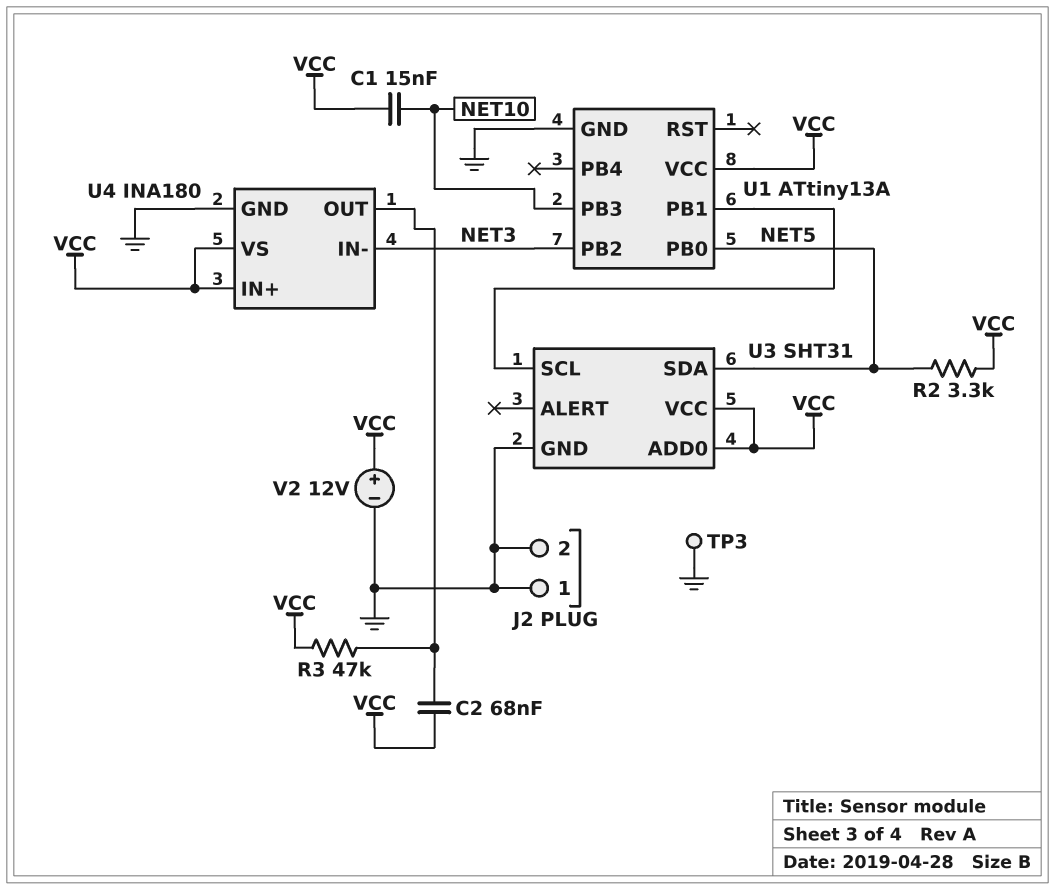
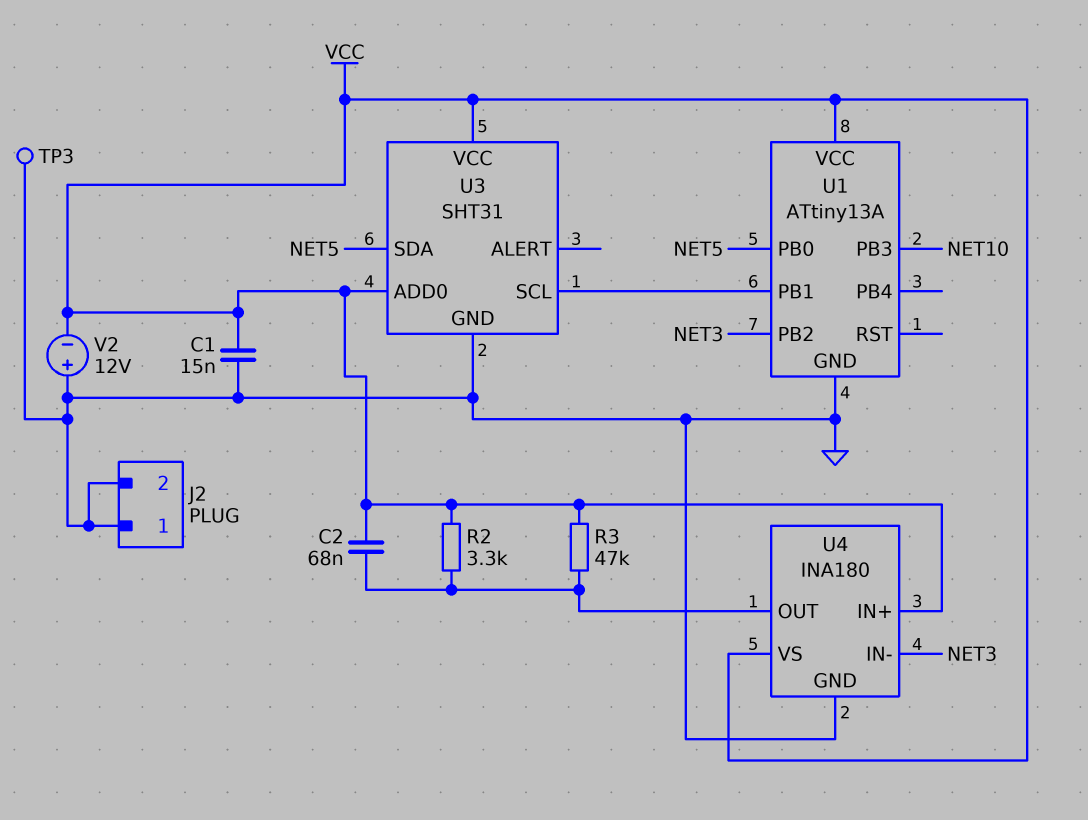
C1: 15nF (NET10, VCC) -> 15nF (GND, VCC)
R2: 3.3k (NET5, VCC) -> 3.3k (U4/OUT, VCC)
V2: 12V (plus VCC, minus GND) -> 12V (plus GND, minus VCC)

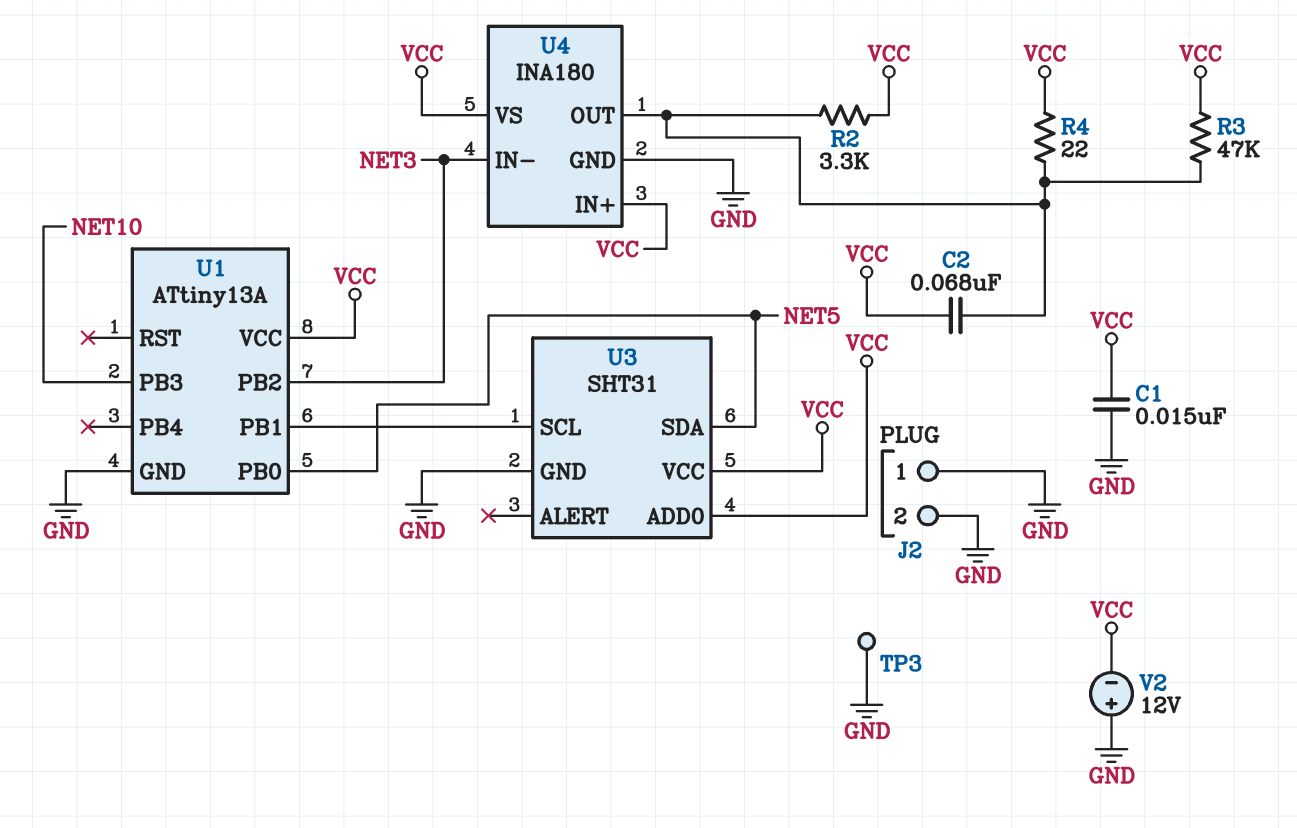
R4: none -> 22 (U4/OUT, VCC)

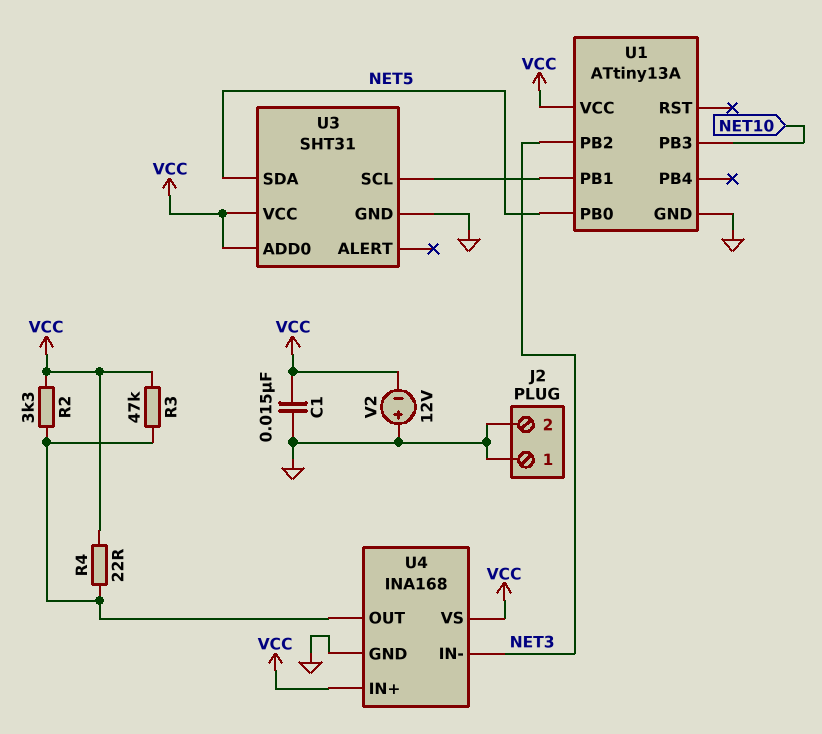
C2: 68nF (U4/OUT, VCC) -> none
TP3: test point (GND) -> none
U4: INA180 -> INA168

